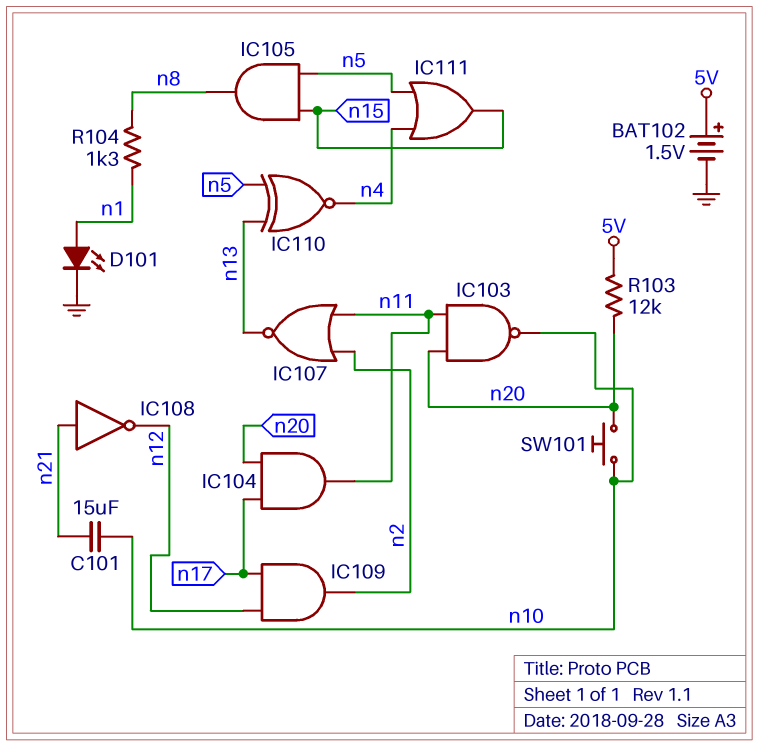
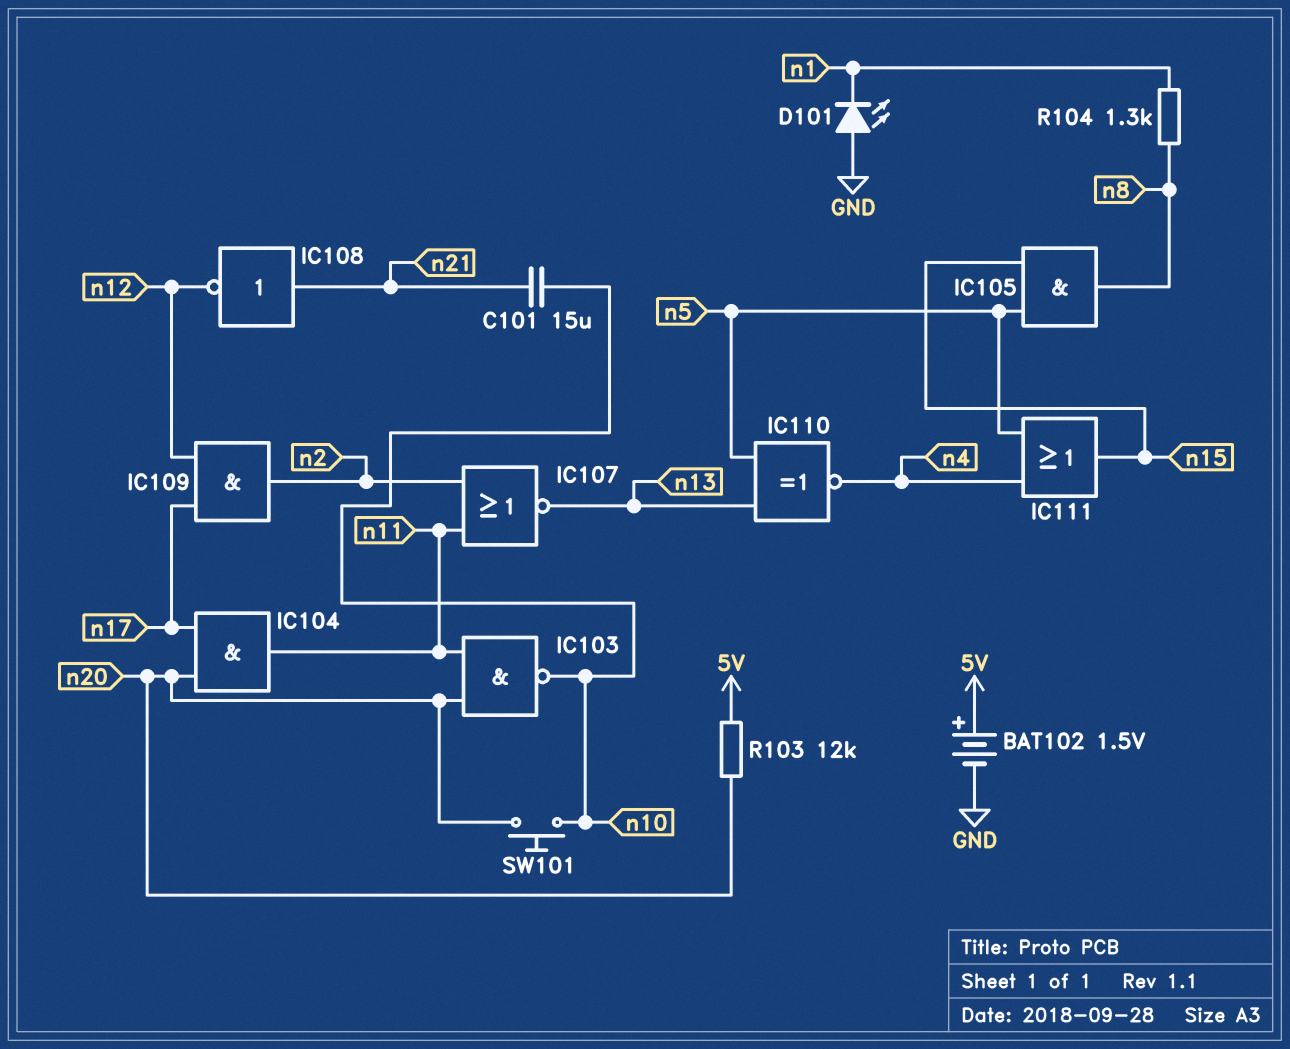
D101: LED (A n1, K GND) -> LED (A GND, K n1)

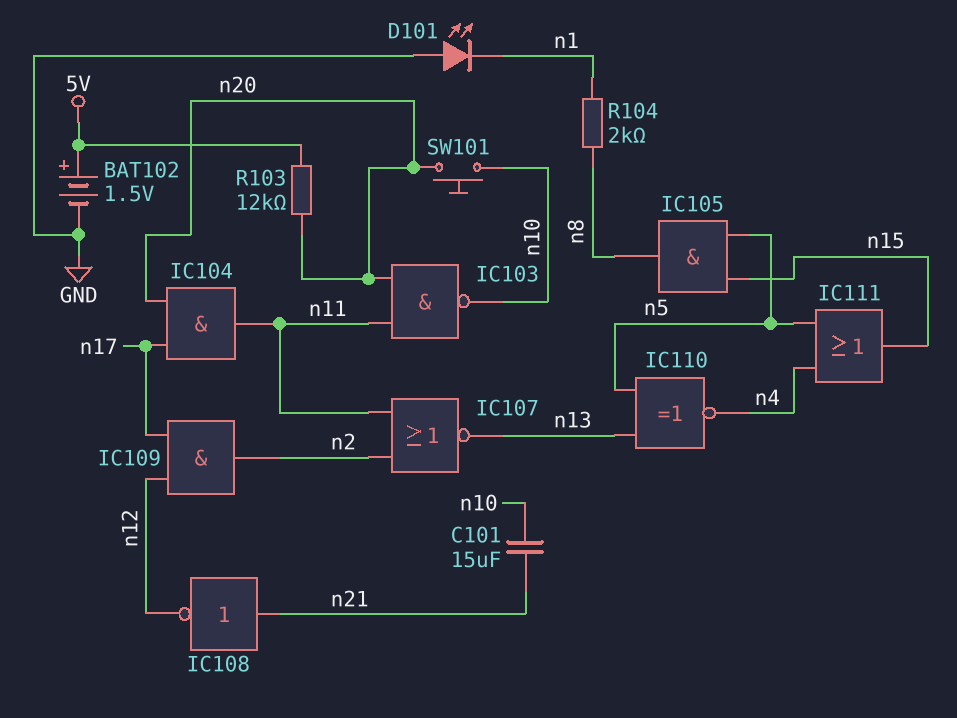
R104: 1.3k (n1, n8) -> 2k (n1, n8)

